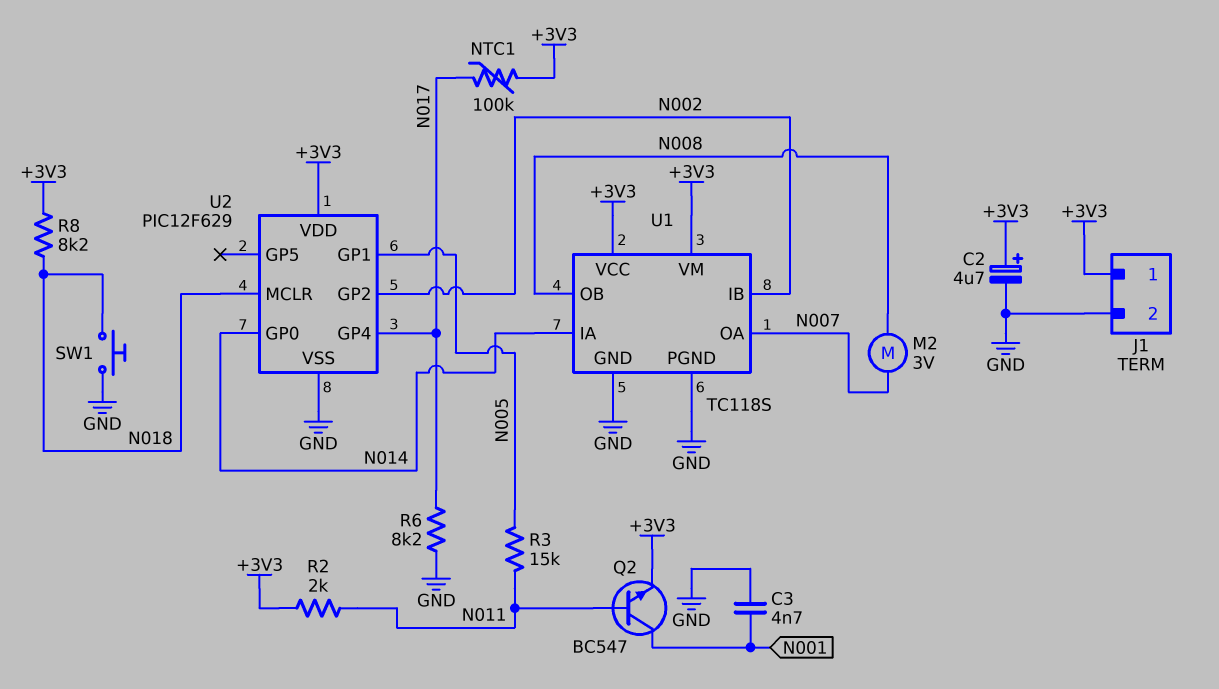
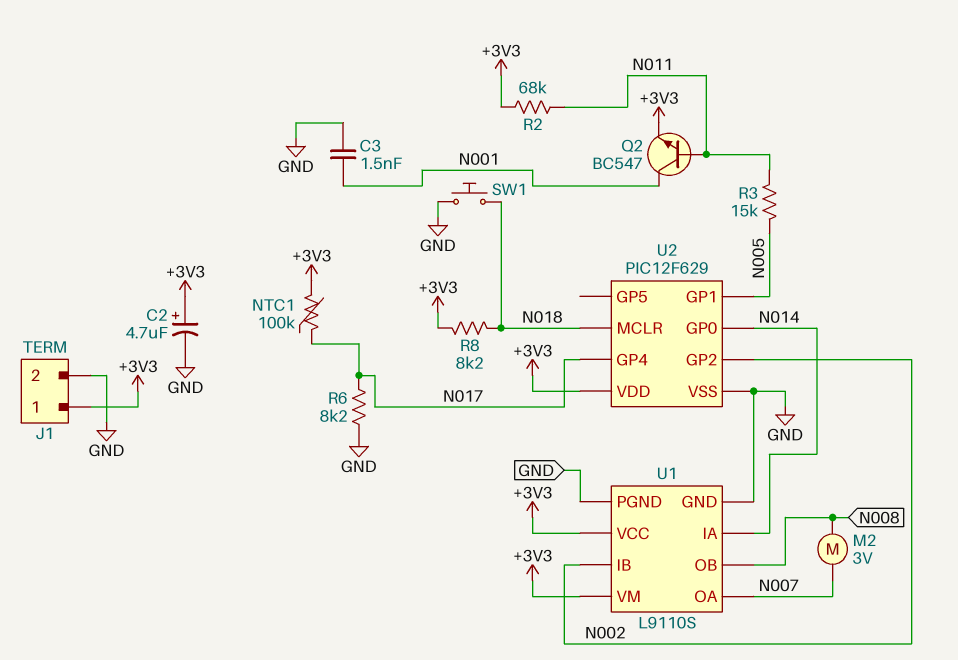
C3: 4.7nF (GND, N001) -> 1.5nF (GND, N001)
R2: 2k (+3V3, N011) -> 68k (+3V3, N011)
U1: TC118S -> L9110S

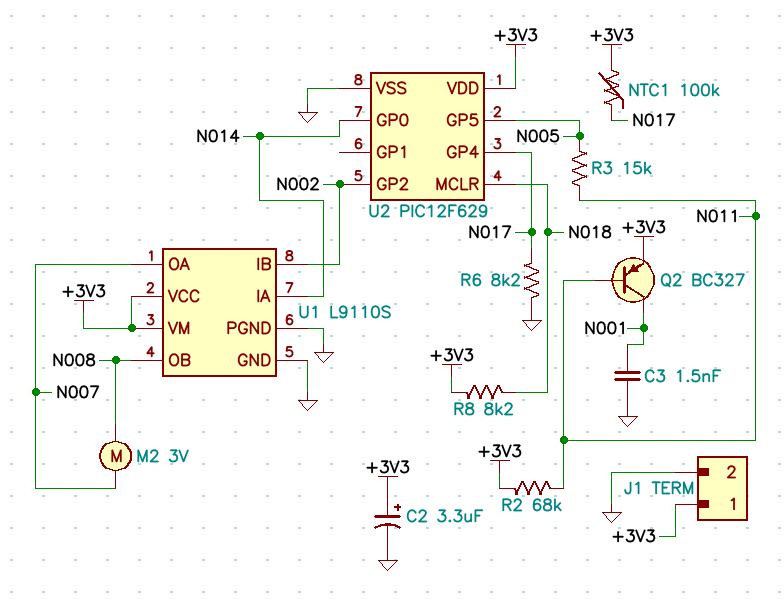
C2: 4.7uF (plus +3V3, minus GND) -> 3.3uF (plus +3V3, minus GND)
Q2: NPN BC547 (B N011, C N001, E +3V3) -> PNP BC327 (B N011, C N001, E +3V3)
SW1: button (GND, N018) -> none
U2 pin GP1: N005 -> none
U2 pin GP5: none -> N005

